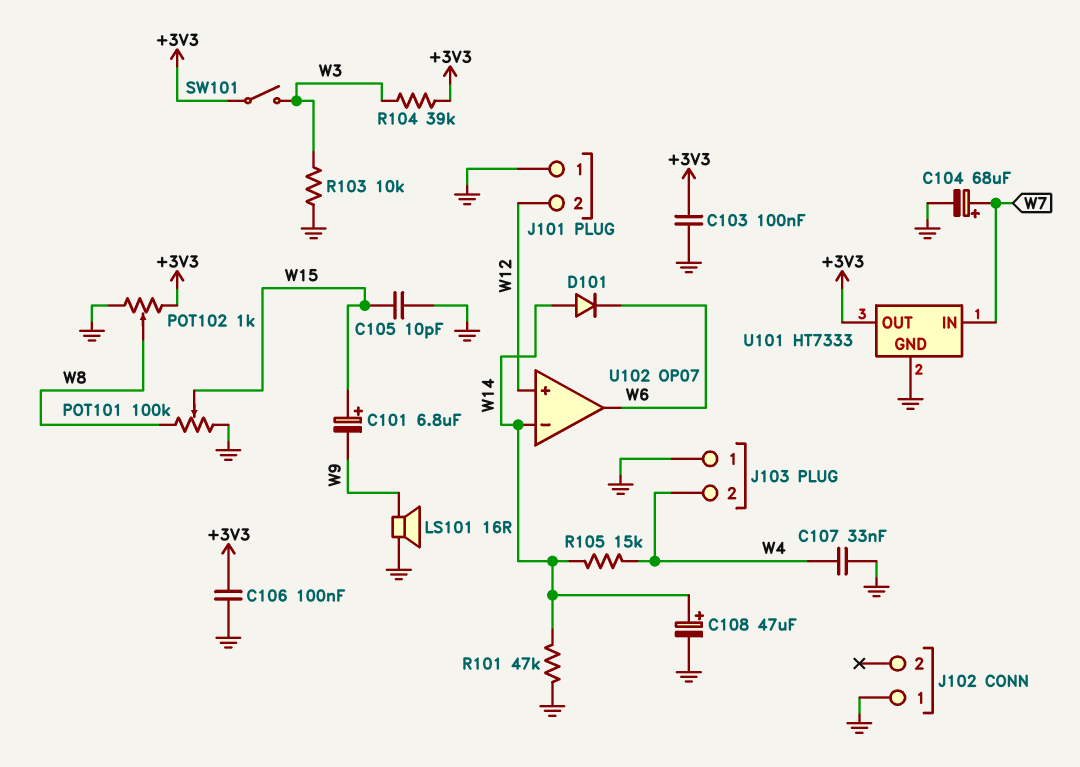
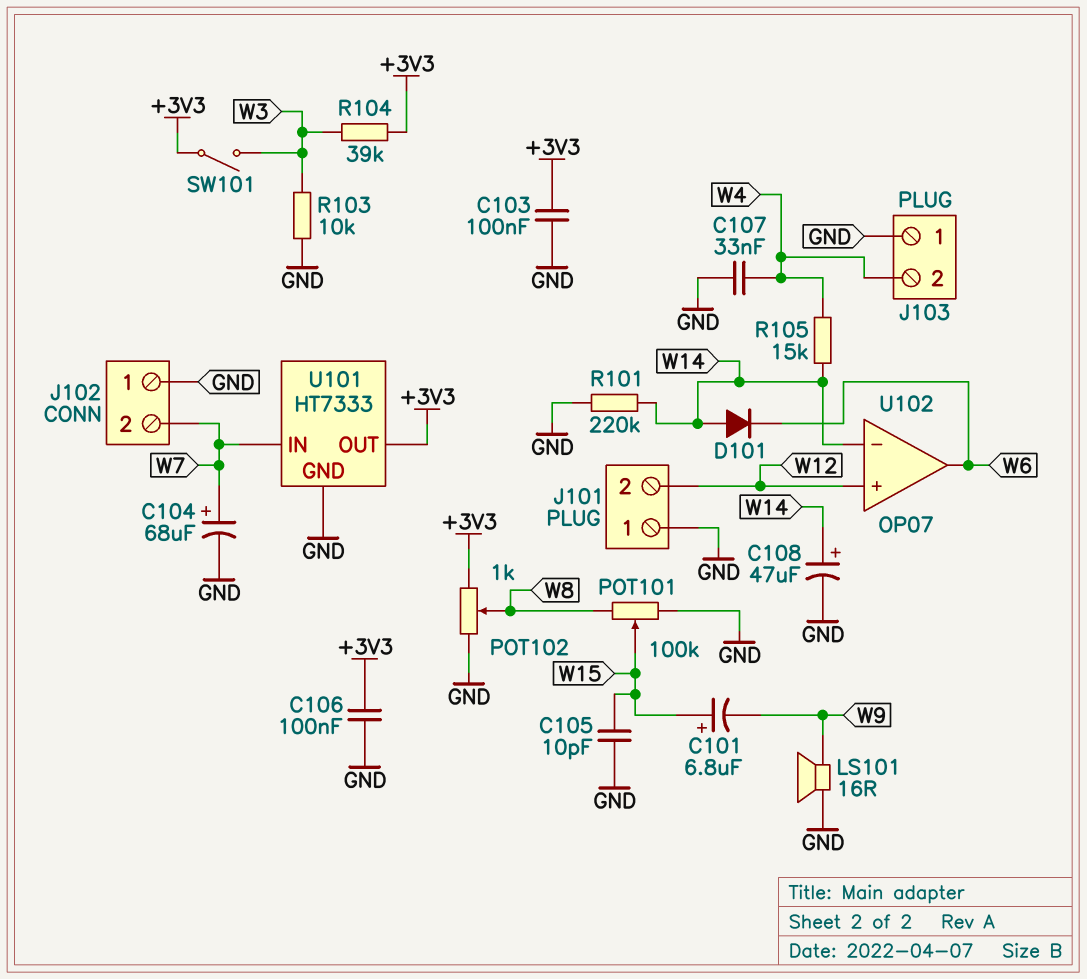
J102 pin 2: none -> W7
R101: 47k (GND, W14) -> 220k (GND, W14)

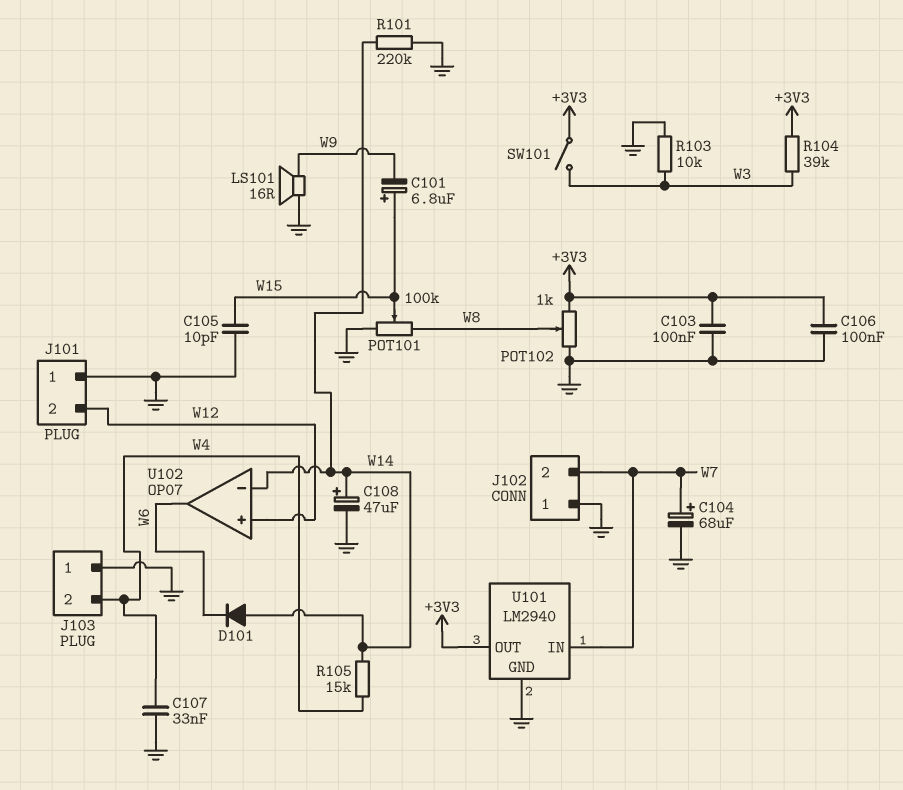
U101: HT7333 -> LM2940

